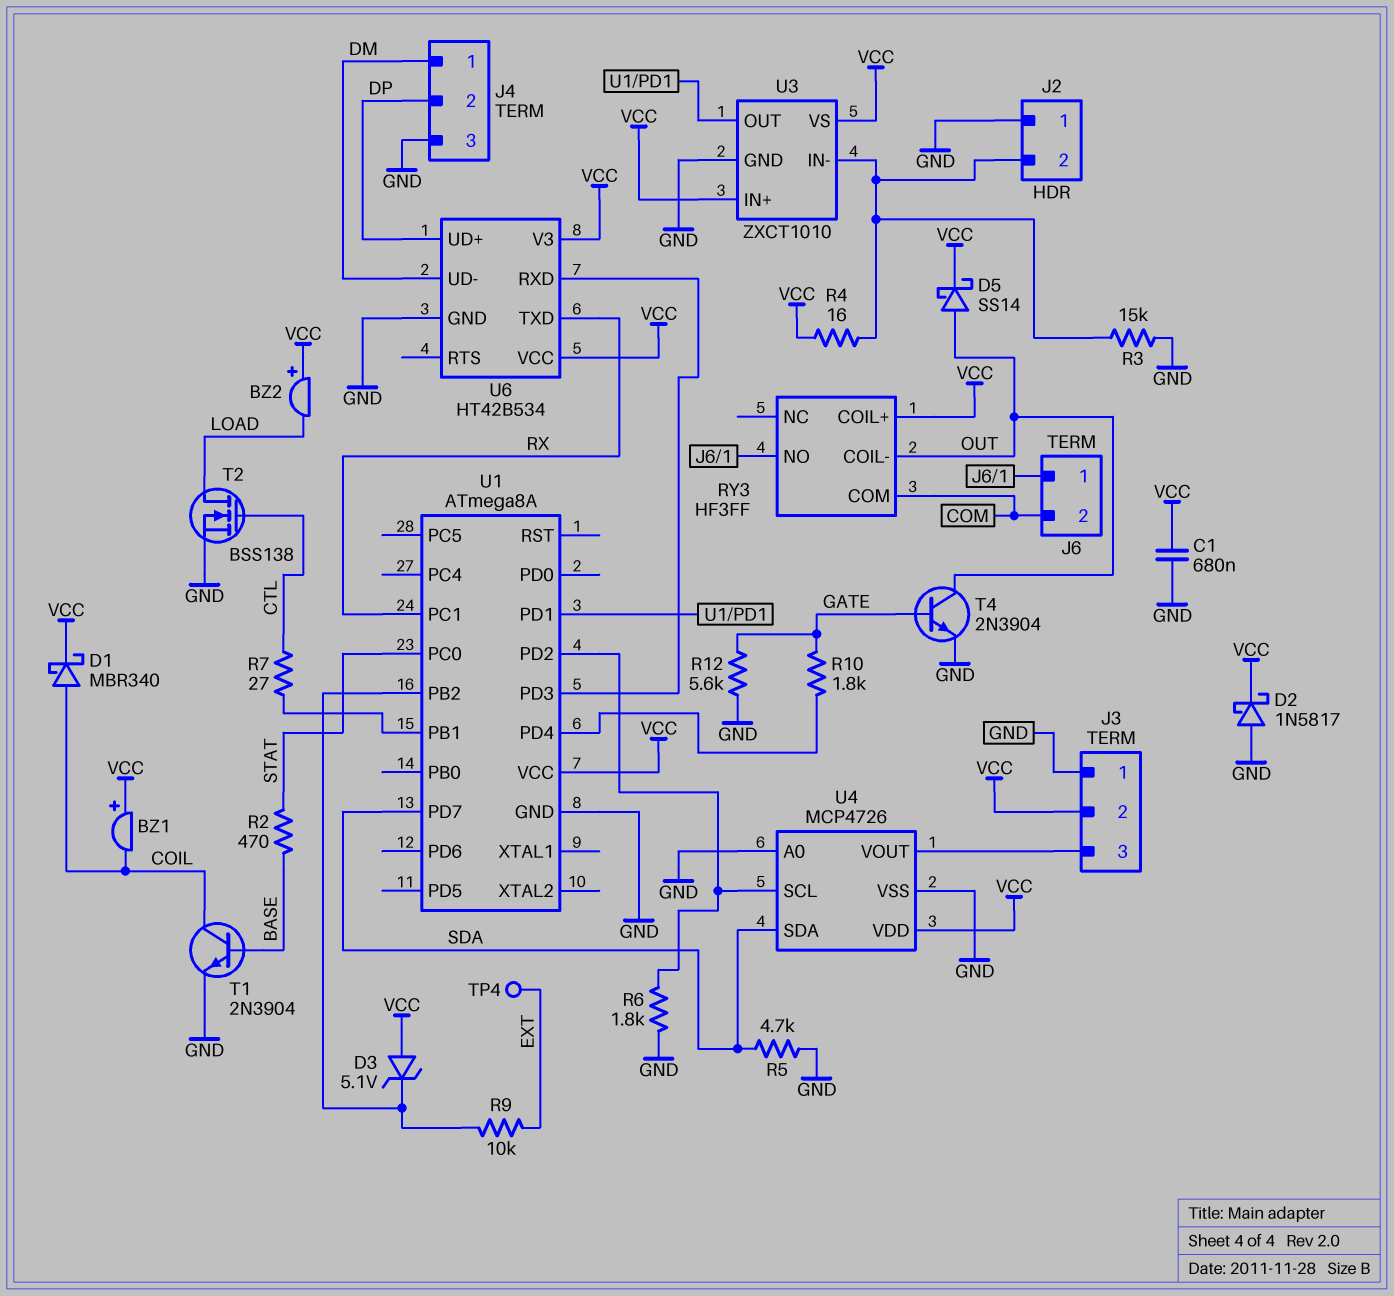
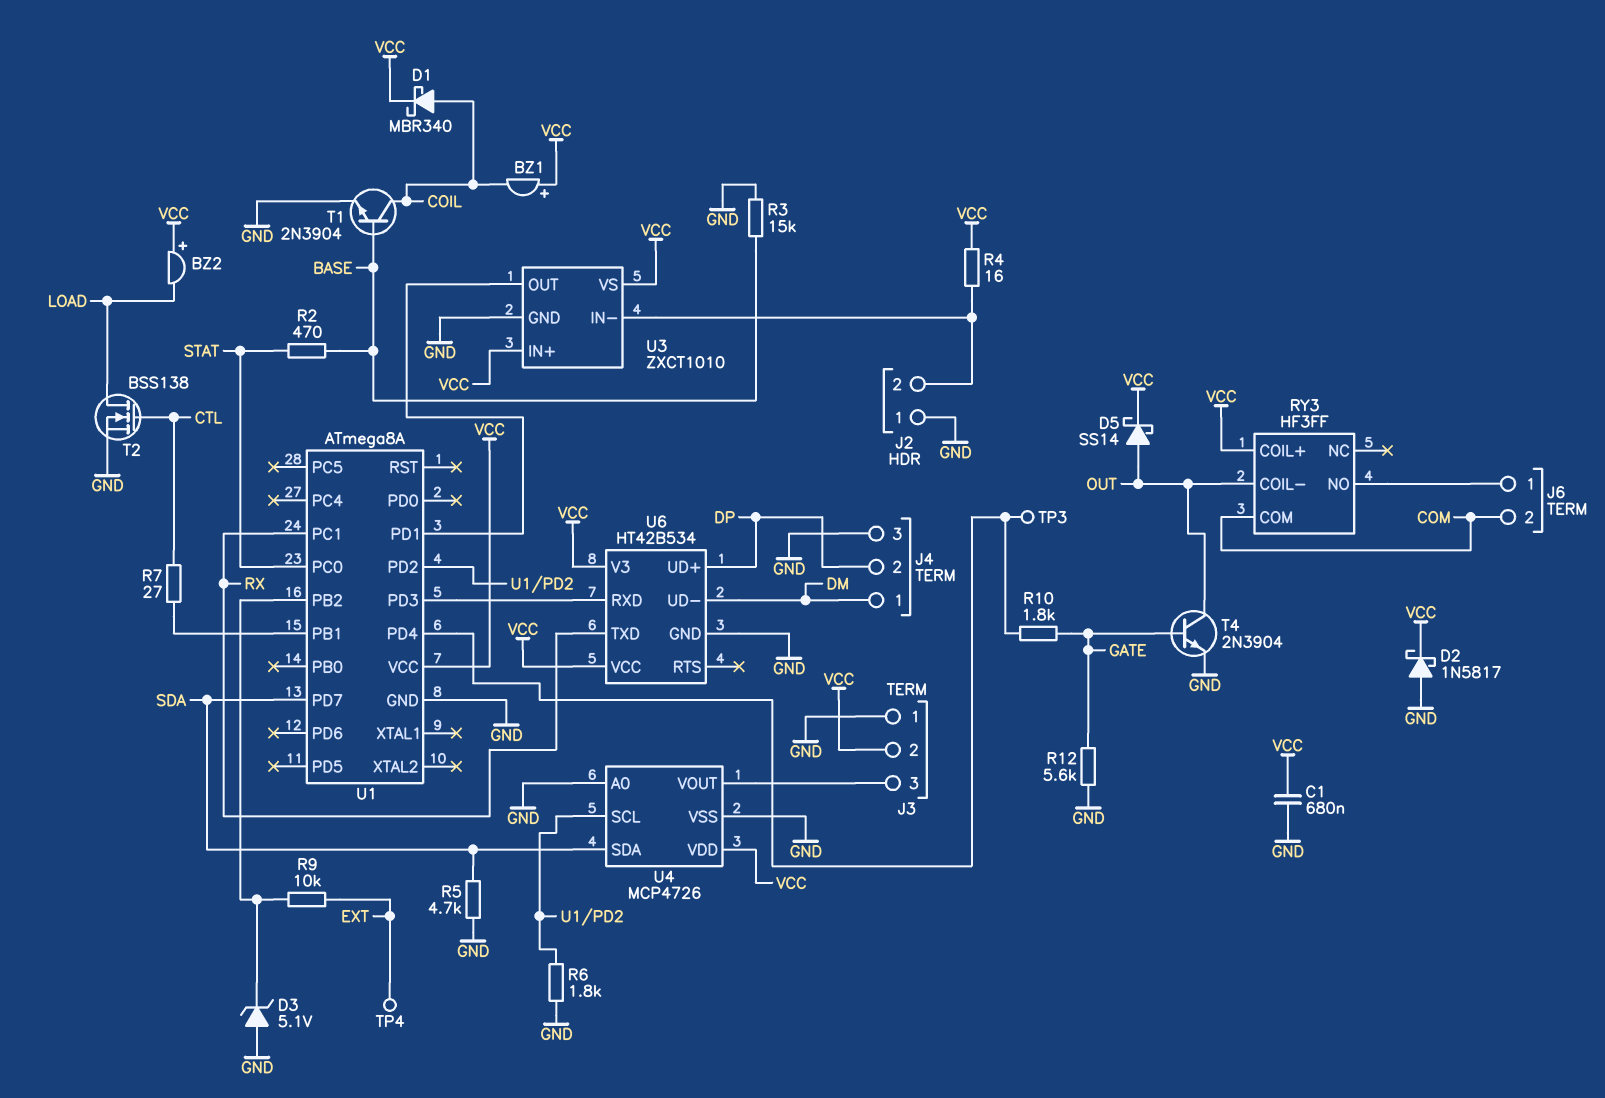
D3: zener 5.1V (A VCC, K U1/PB2) -> zener 5.1V (A GND, K U1/PB2)
R3: 15k (GND, J2/2) -> 15k (BASE, GND)
TP3: none -> test point (U1/PD4)

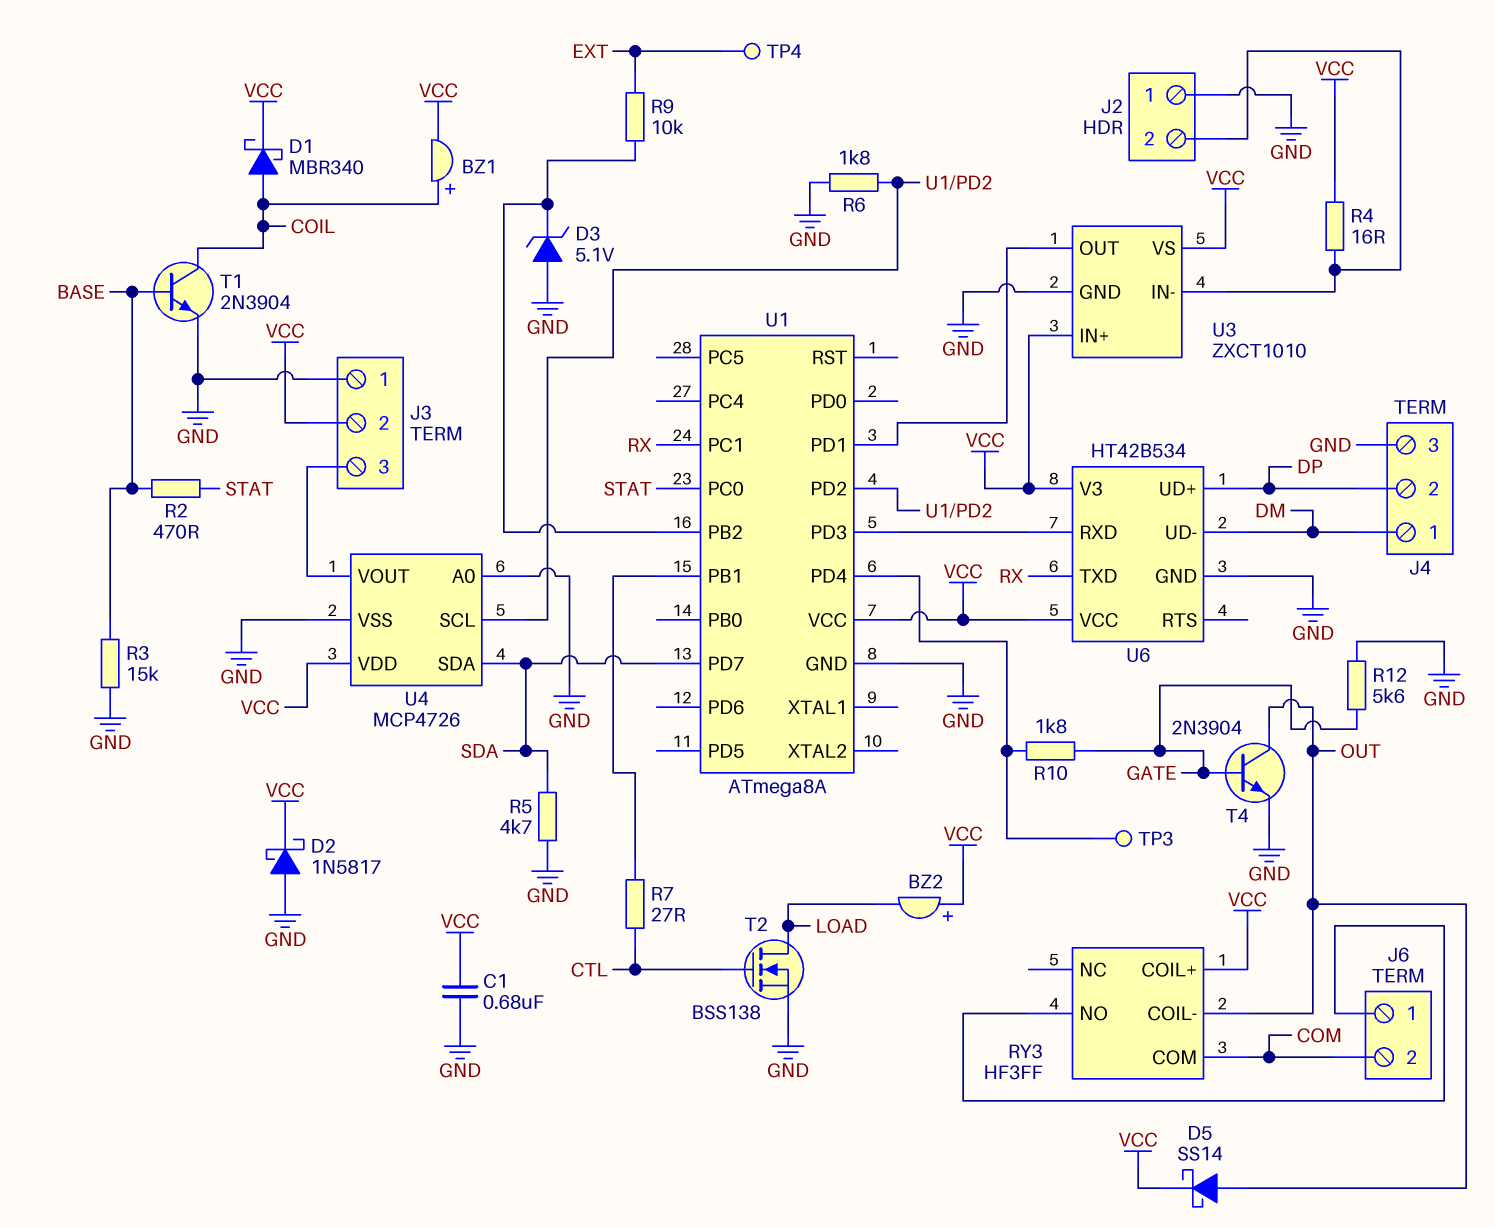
BZ1: buzzer (plus VCC, minus COIL) -> buzzer (plus COIL, minus VCC)

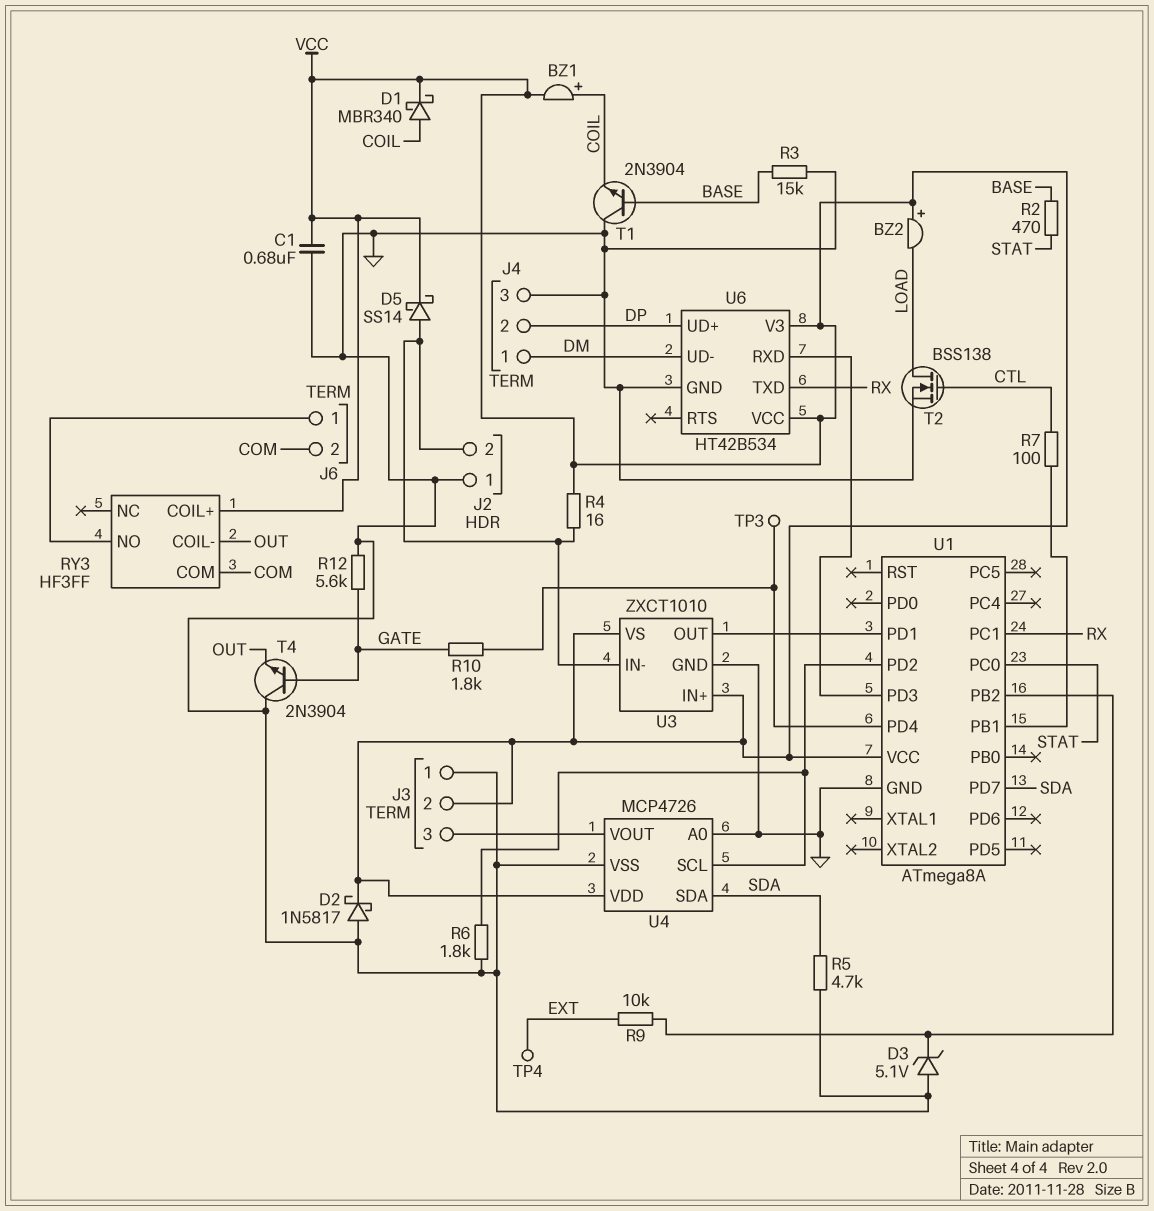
D5: schottky SS14 (A OUT, K VCC) -> schottky SS14 (A J2/2, K VCC)
R7: 27 (CTL, U1/PB1) -> 100 (CTL, U1/PB1)
T1: NPN 2N3904 (B BASE, C COIL, E GND) -> NPN 2N3904 (B BASE, C GND, E COIL)
T4: NPN 2N3904 (B GATE, C OUT, E GND) -> NPN 2N3904 (B GATE, C GND, E OUT)

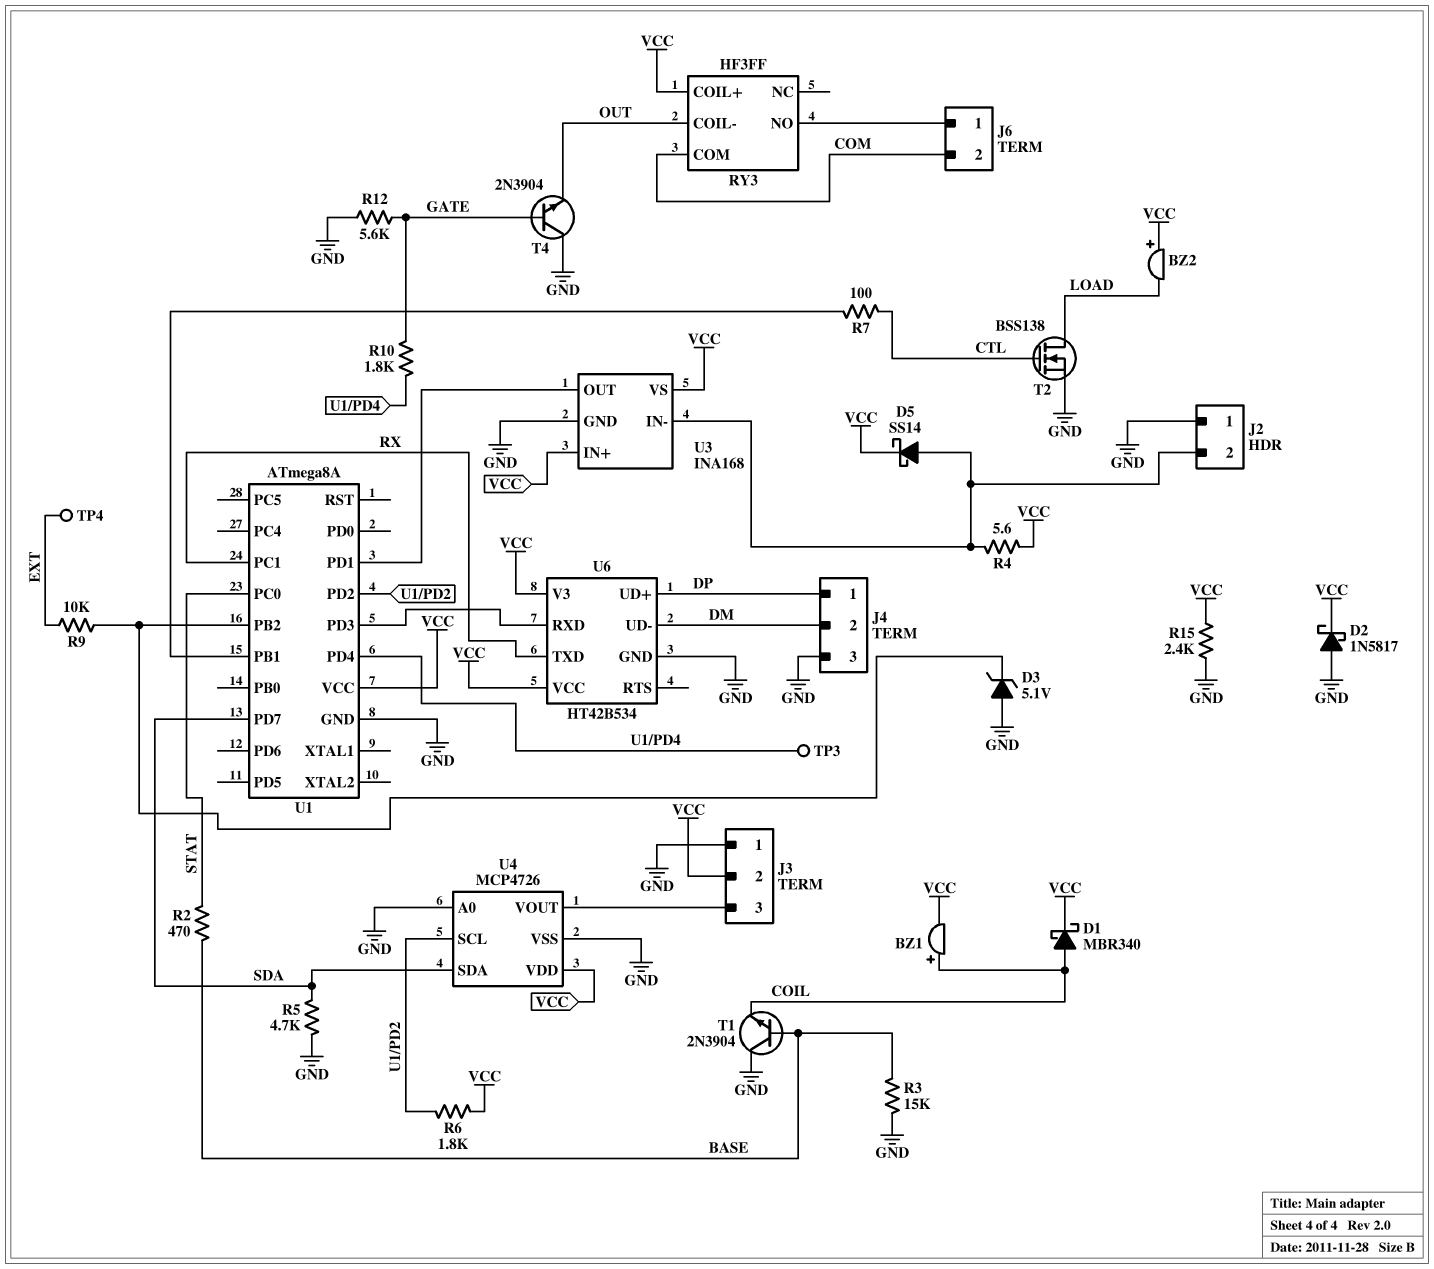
C1: 680nF (GND, VCC) -> none
J4 pin 1: DM -> DP
J4 pin 2: DP -> DM
R4: 16 (J2/2, VCC) -> 5.6 (J2/2, VCC)
R6: 1.8k (GND, U1/PD2) -> 1.8k (U1/PD2, VCC)
R15: none -> 2.4k (GND, VCC)
U3: ZXCT1010 -> INA168

